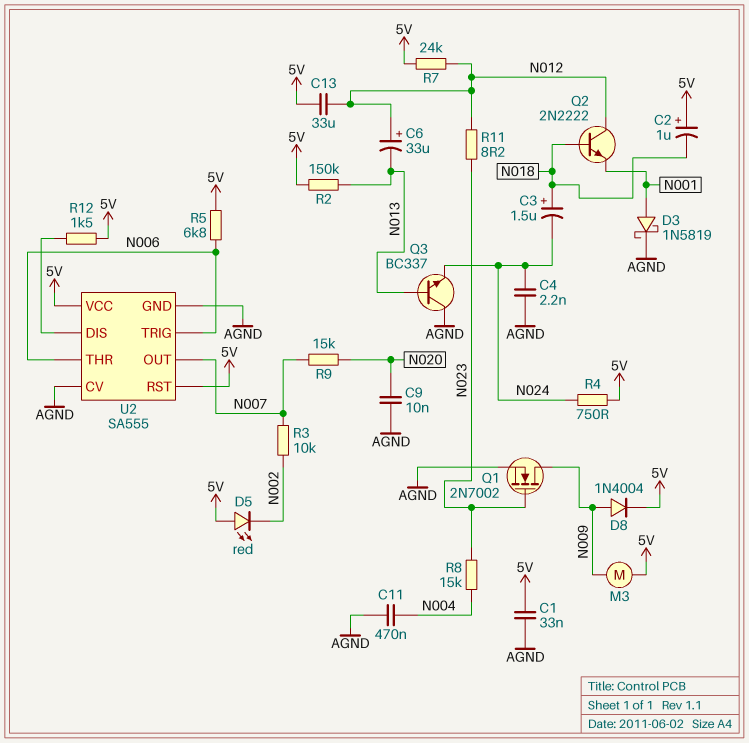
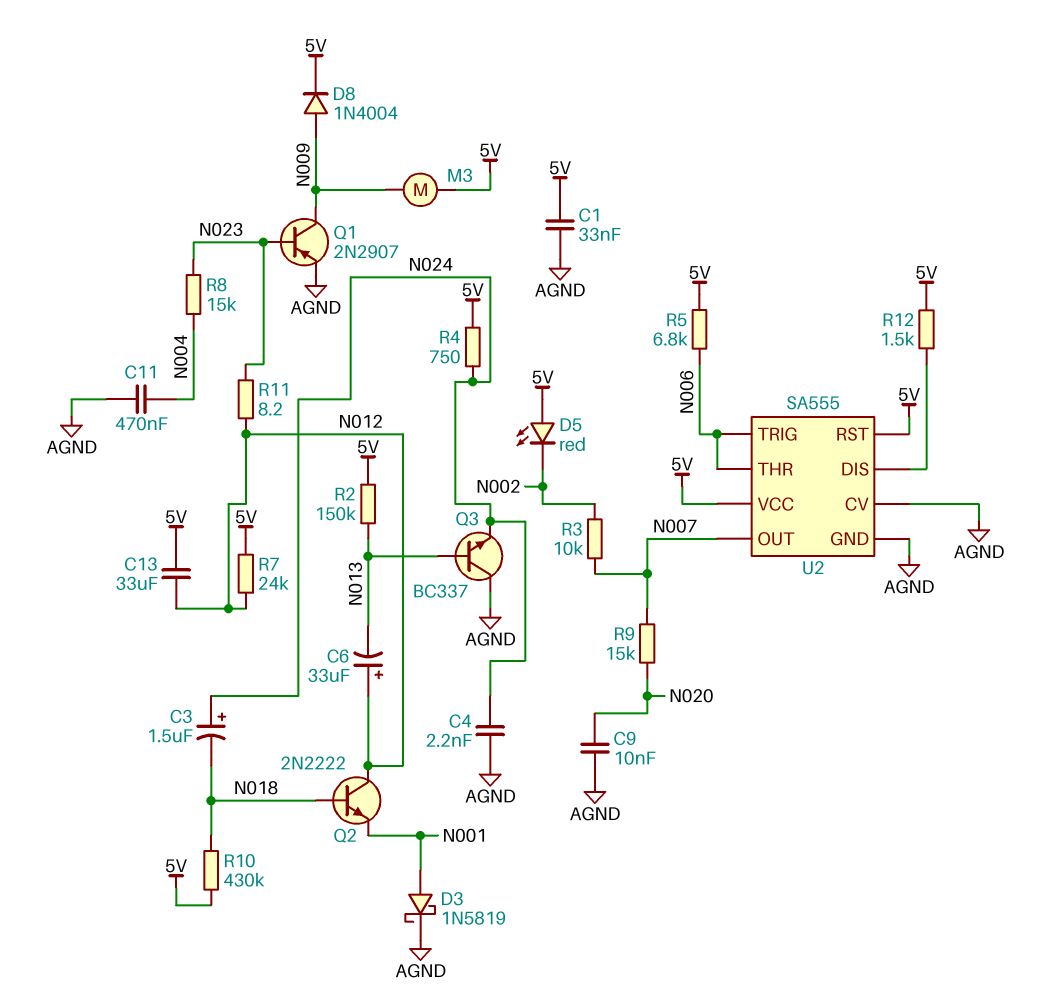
C2: 1uF (plus 5V, minus N018) -> none
C3: 1.5uF (plus N018, minus N024) -> 1.5uF (plus N024, minus N018)
Q1: NMOS 2N7002 (G N023, D N009, S AGND) -> PNP 2N2907 (B N023, C N009, E AGND)
R10: none -> 430k (5V, N018)

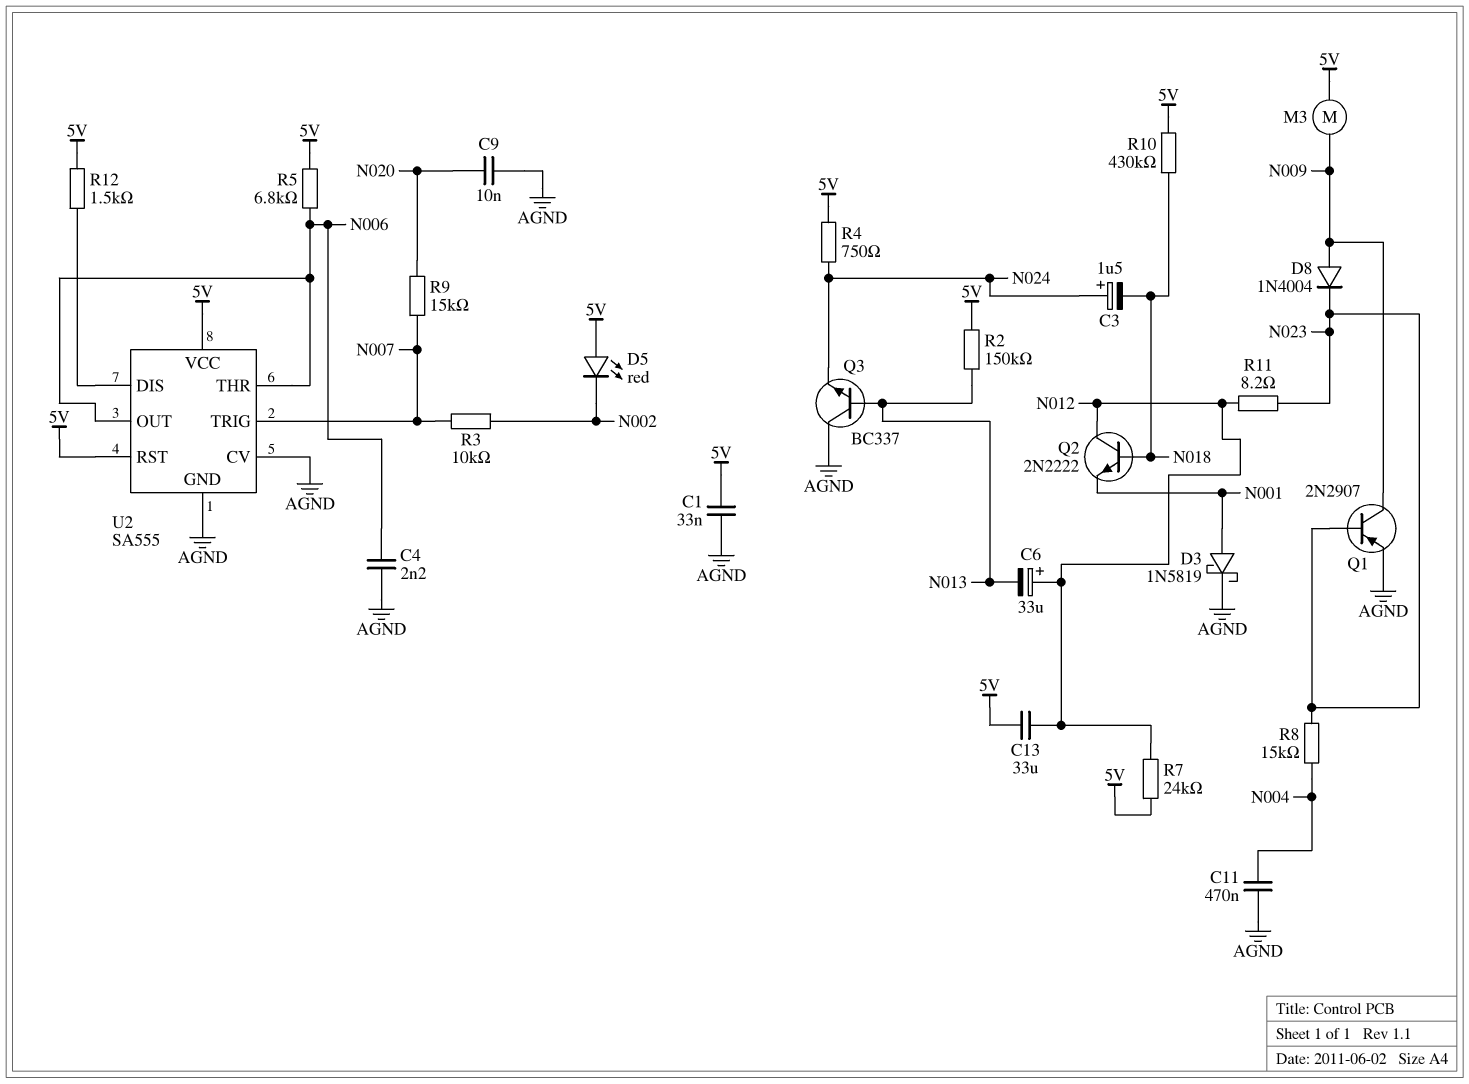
C4: 2.2nF (AGND, N024) -> 2.2nF (AGND, N006)
D8: diode 1N4004 (A N009, K 5V) -> diode 1N4004 (A N009, K N023)
U2 pin OUT: N007 -> N006
U2 pin TRIG: N006 -> N007

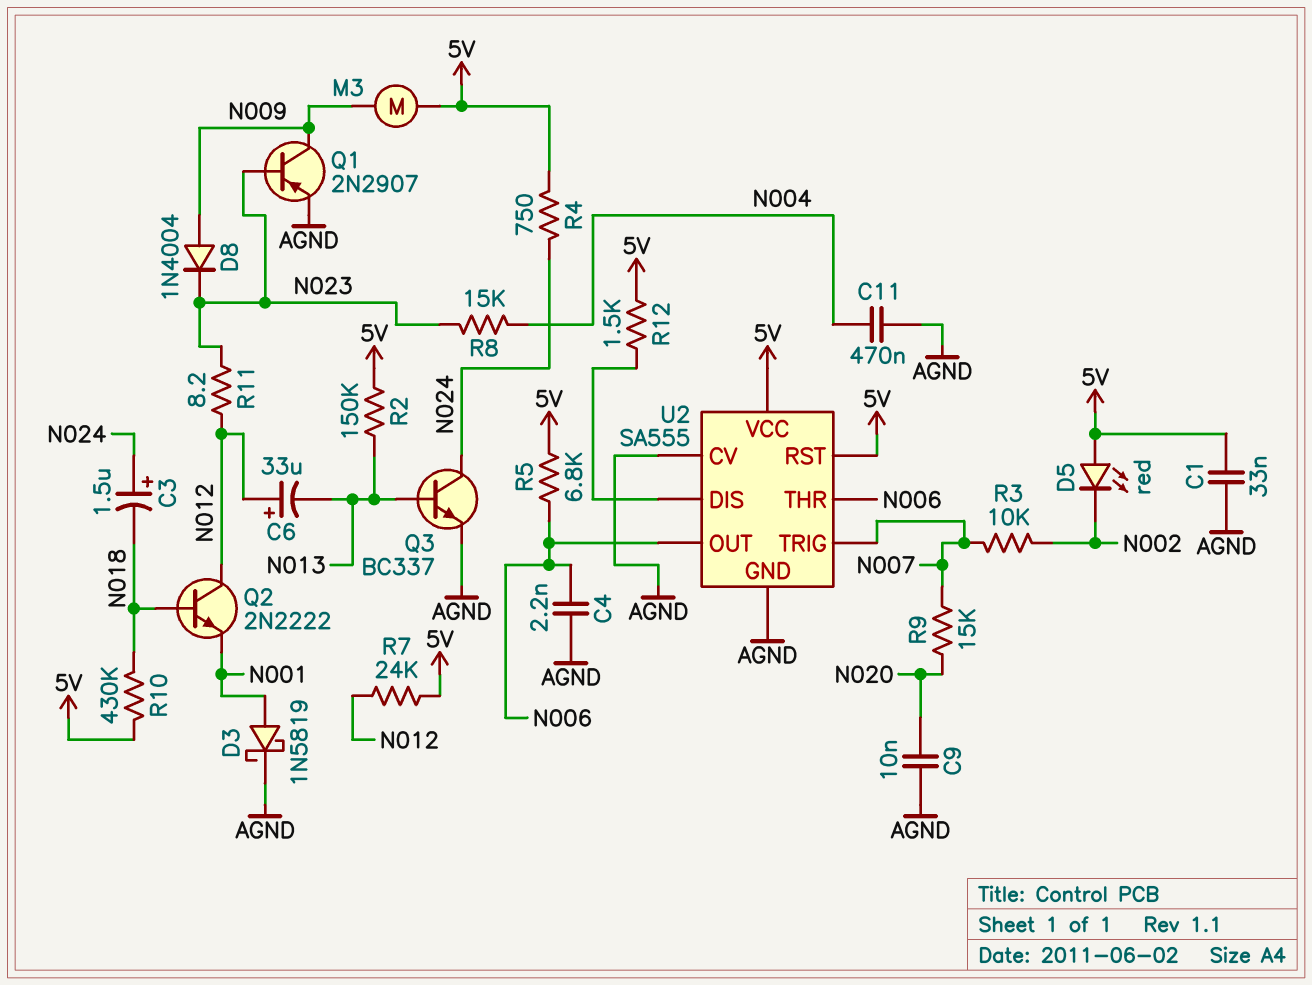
C13: 33uF (5V, N012) -> none
Q3: NPN BC337 (B N013, C AGND, E N024) -> NPN BC337 (B N013, C N024, E AGND)

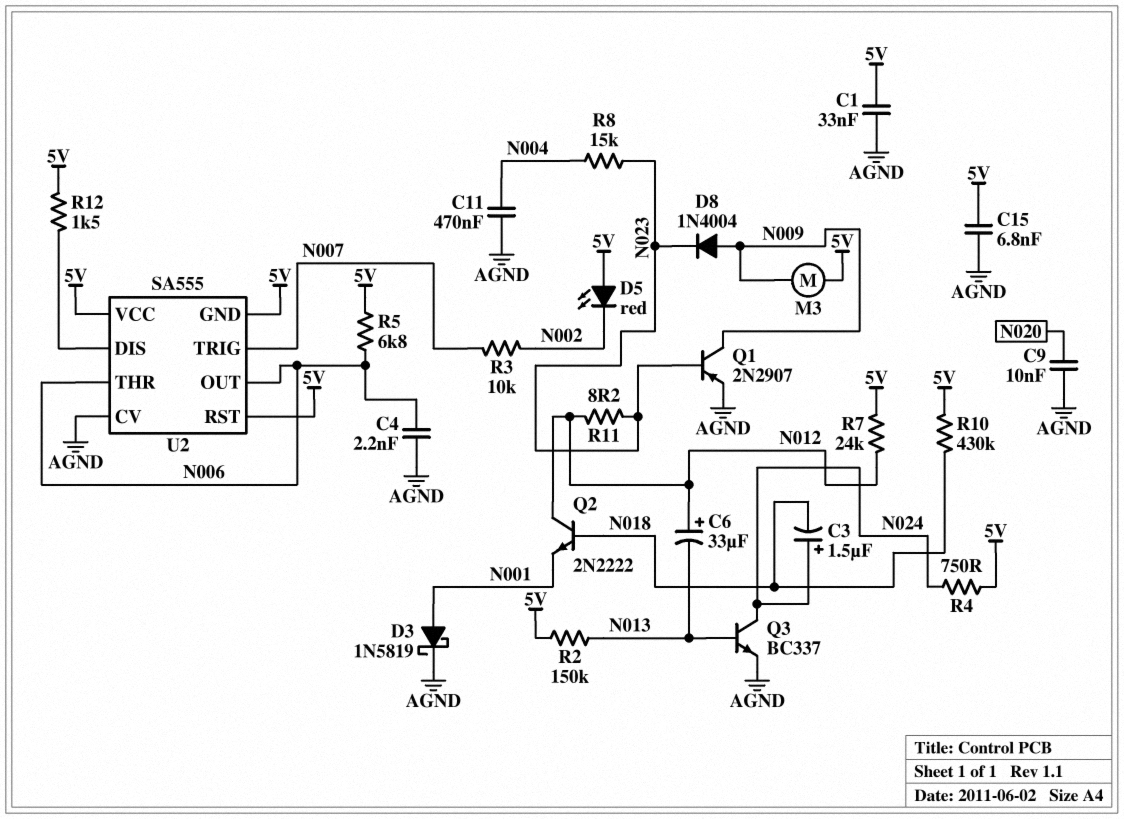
C15: none -> 6.8nF (5V, AGND)
R9: 15k (N007, N020) -> none
U2 pin GND: AGND -> 5V

